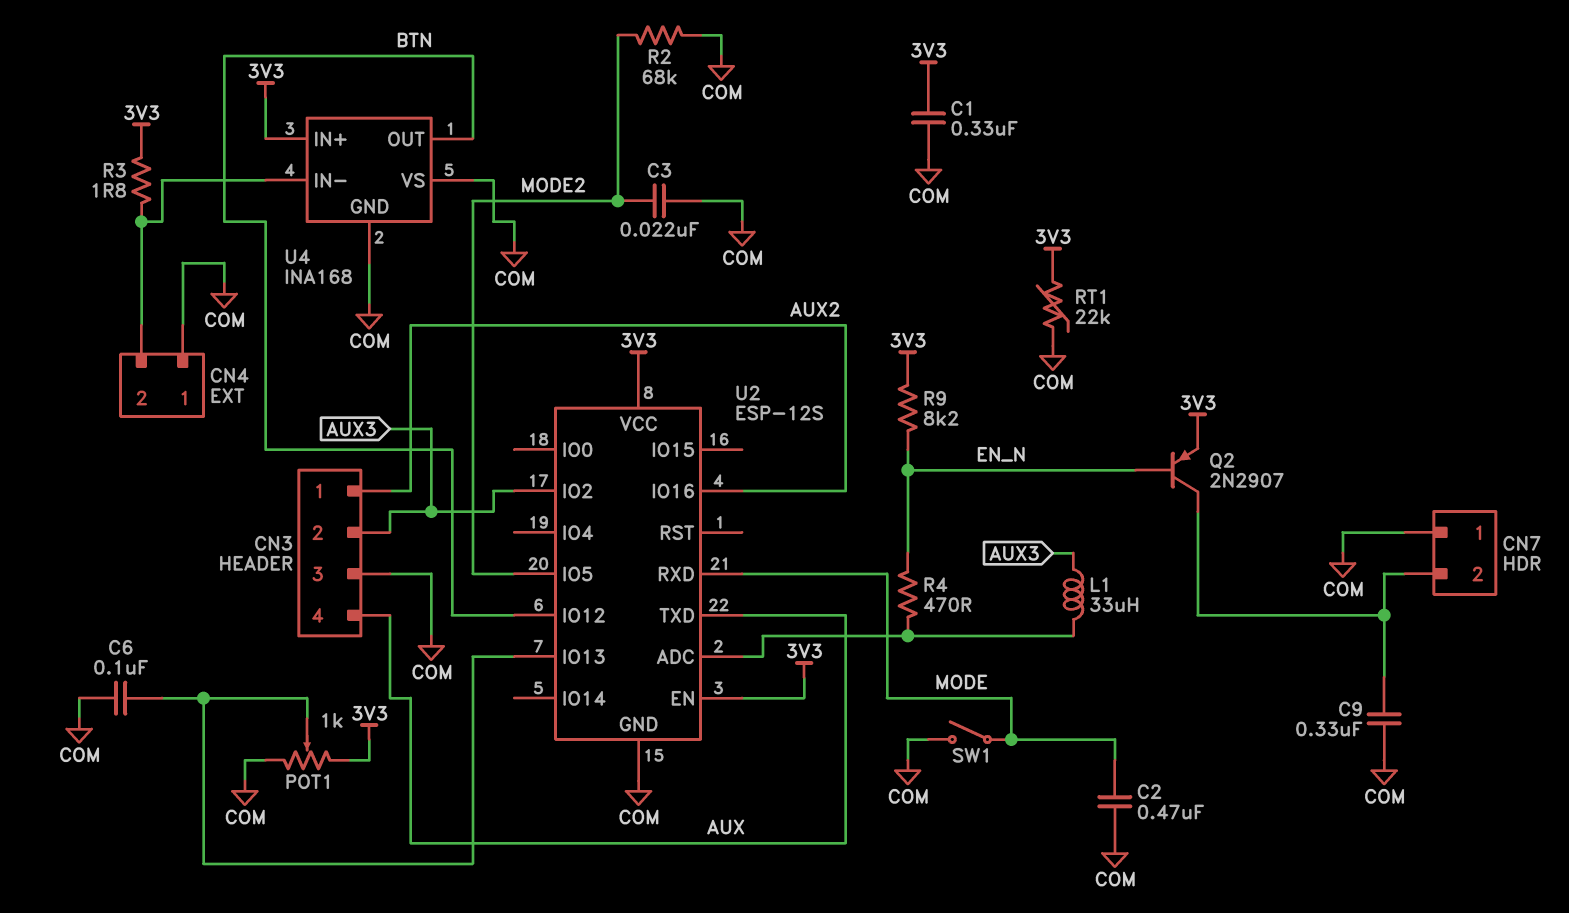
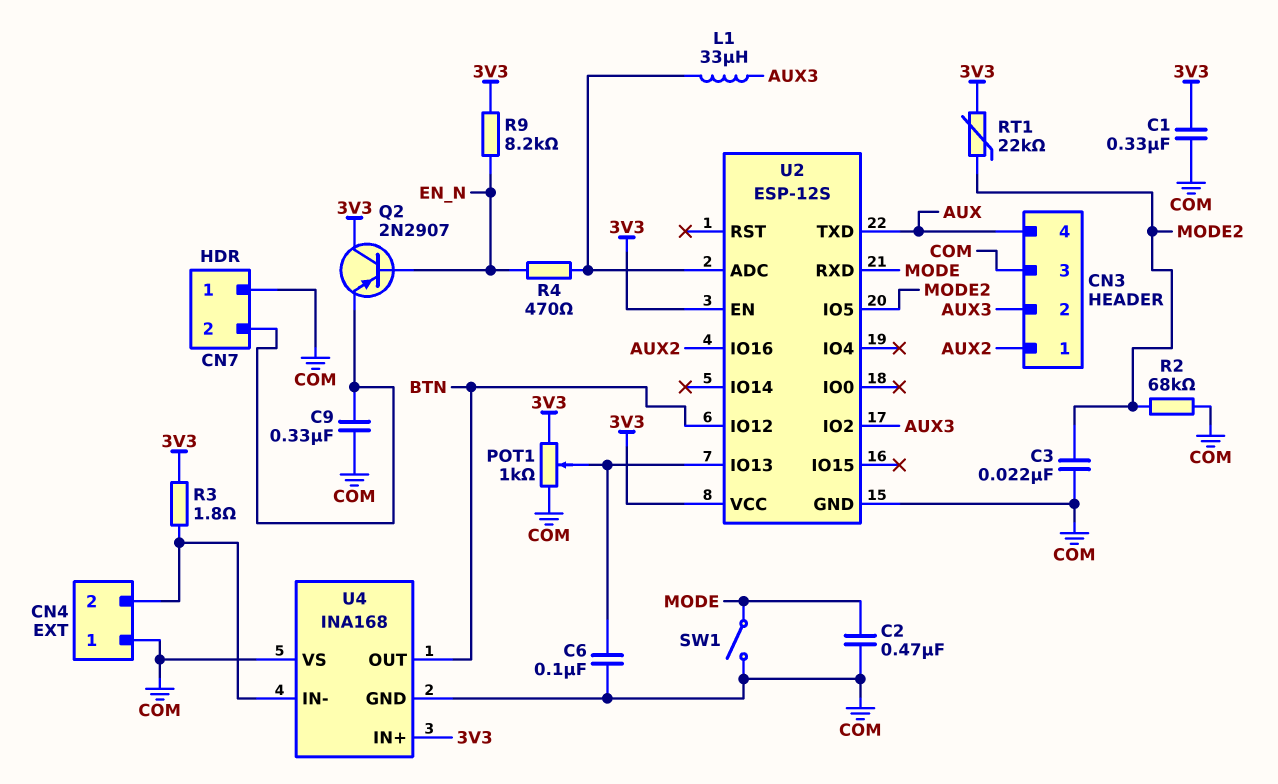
Q2: PNP 2N2907 (B EN_N, C CN7/2, E 3V3) -> PNP 2N2907 (B EN_N, C 3V3, E CN7/2)
RT1: 22k (3V3, COM) -> 22k (3V3, MODE2)

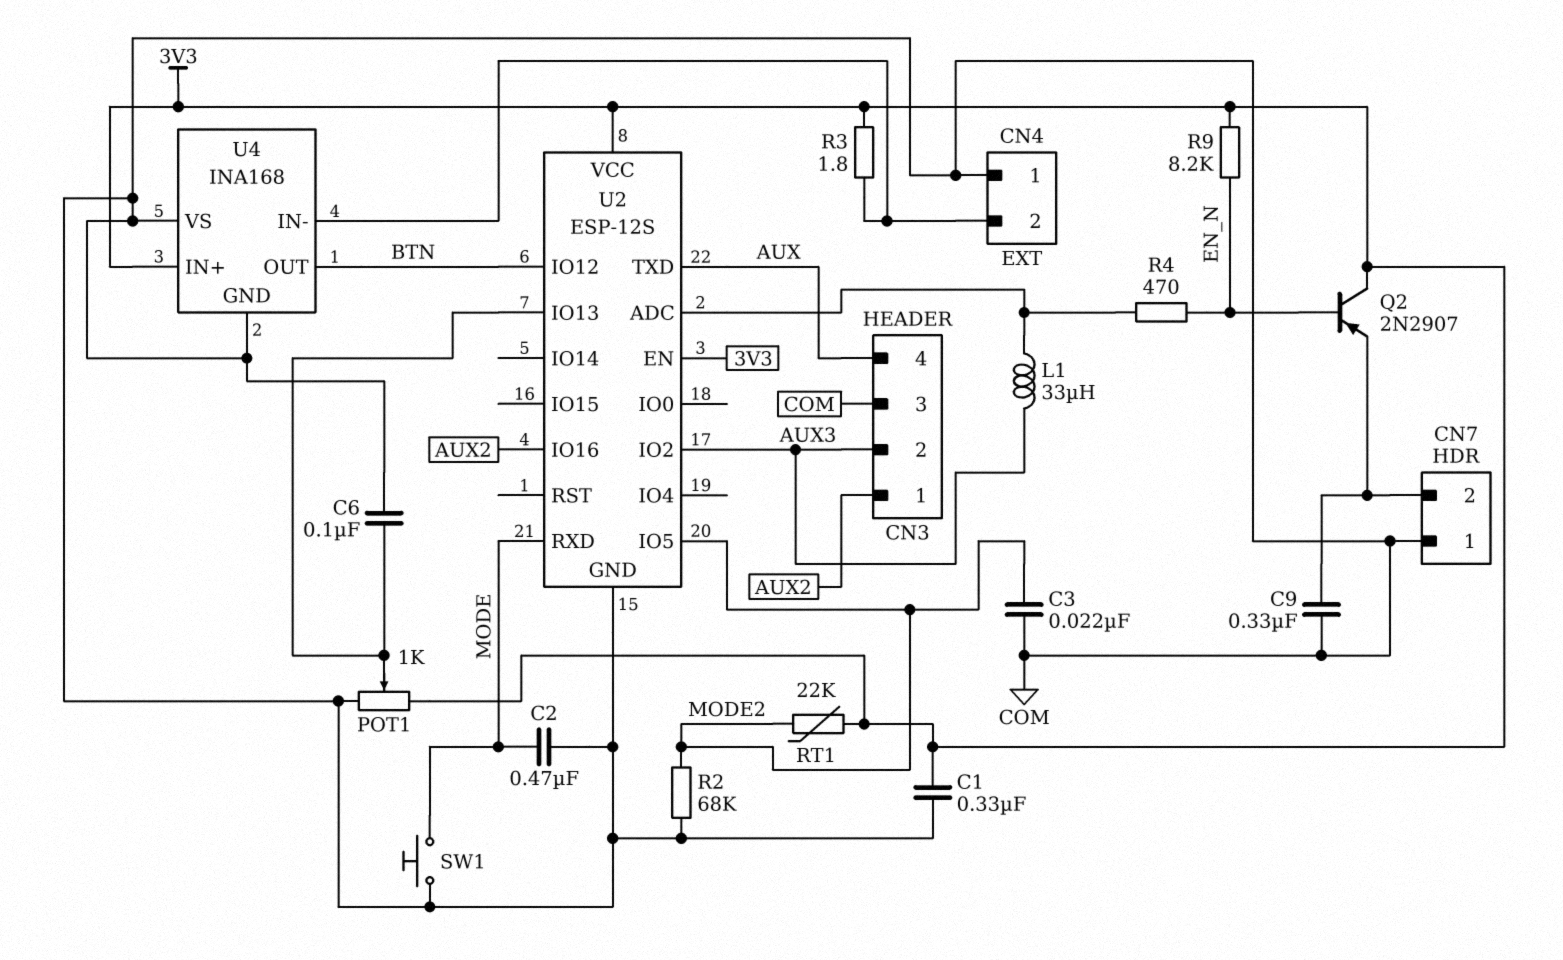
SW1: switch (COM, MODE) -> button (COM, MODE)

